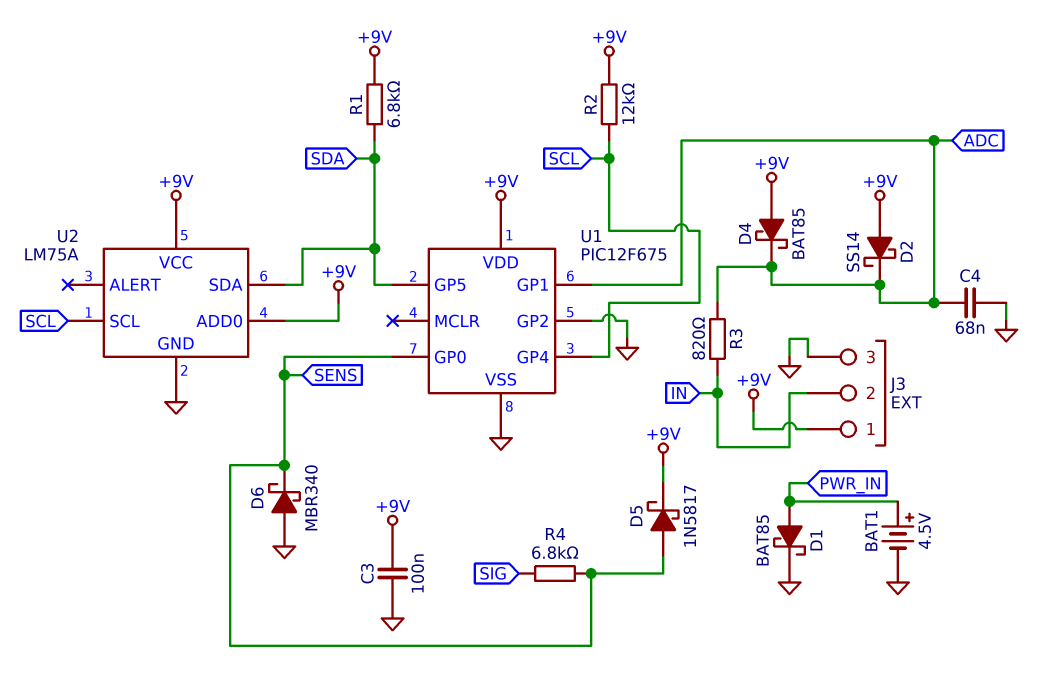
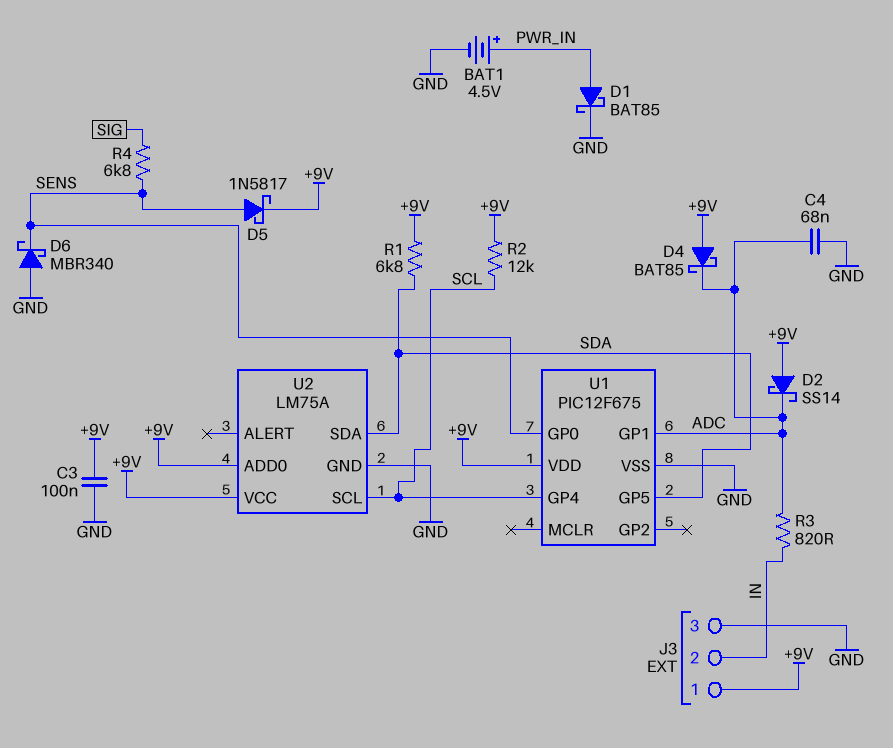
U1 pin GP2: GND -> none

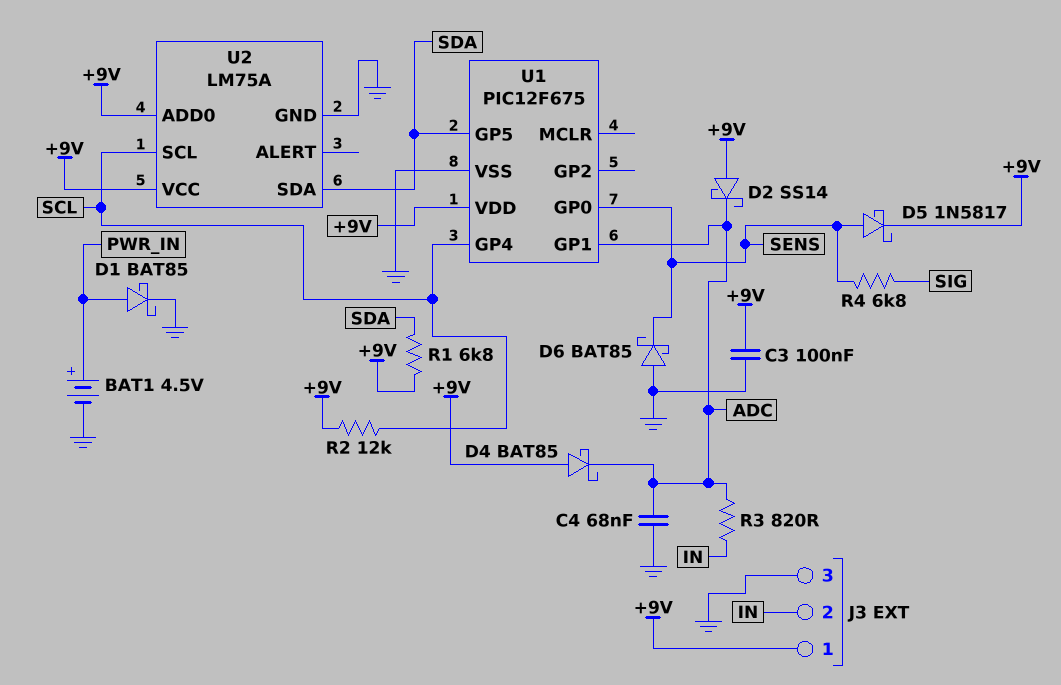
D6: schottky MBR340 (A GND, K SENS) -> schottky BAT85 (A GND, K SENS)

